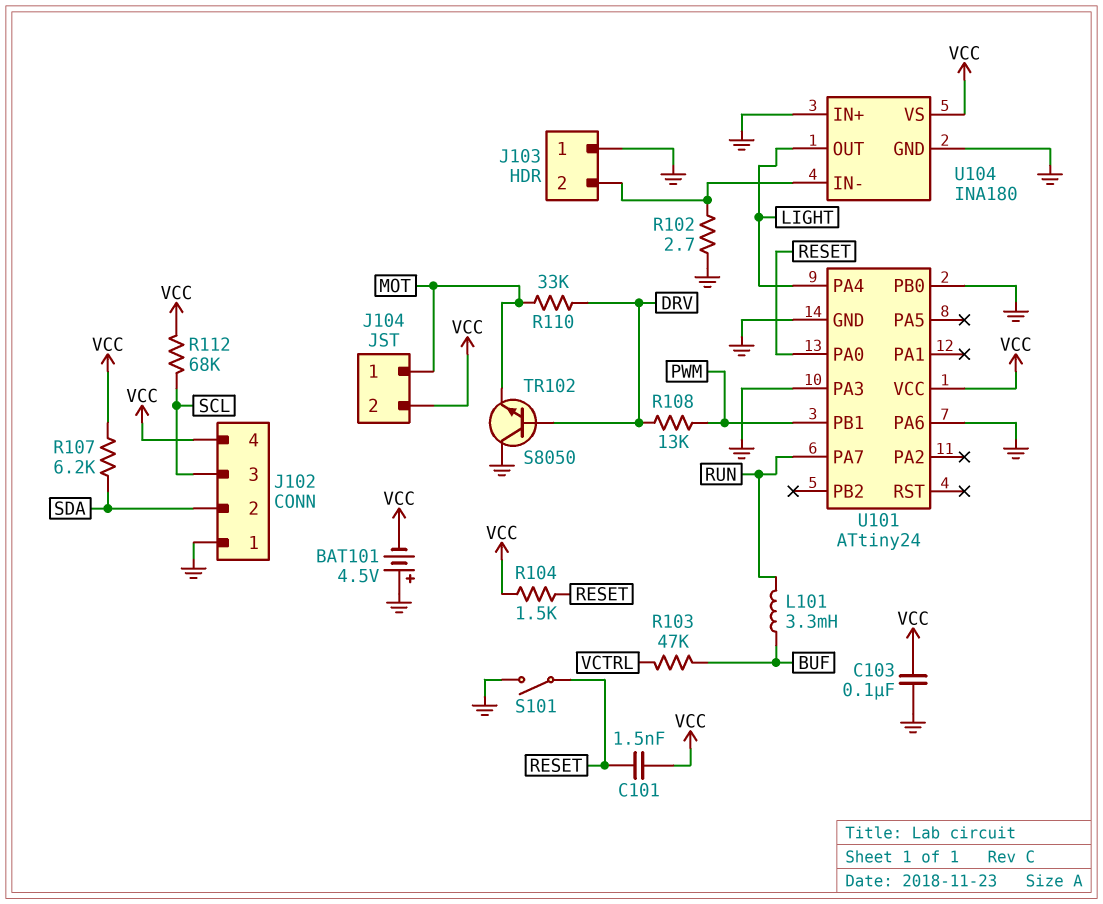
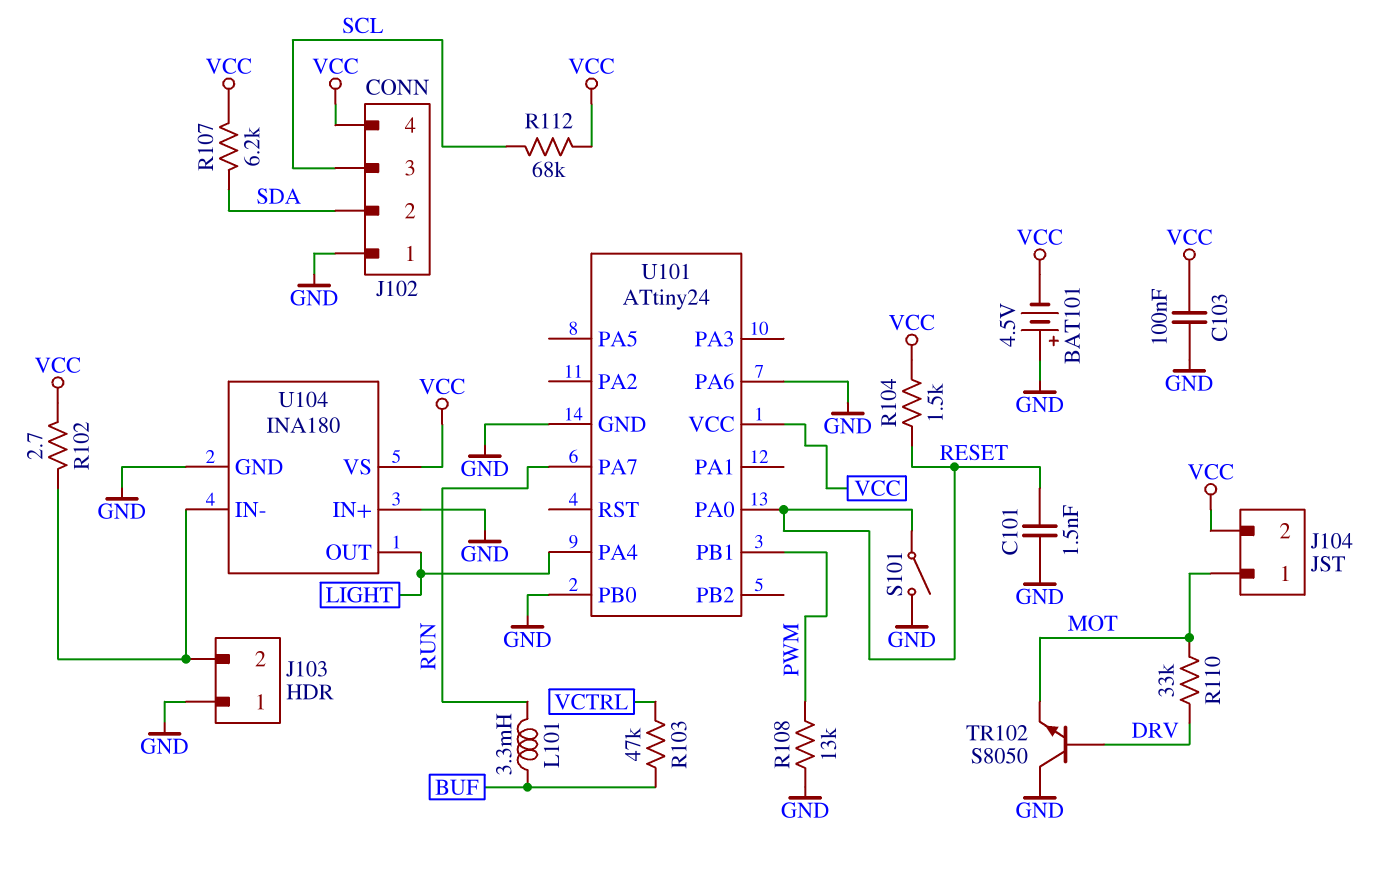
C101: 1.5nF (RESET, VCC) -> 1.5nF (GND, RESET)
R102: 2.7 (GND, J103/2) -> 2.7 (J103/2, VCC)
R108: 13k (DRV, PWM) -> 13k (GND, PWM)
U101 pin PA3: GND -> none

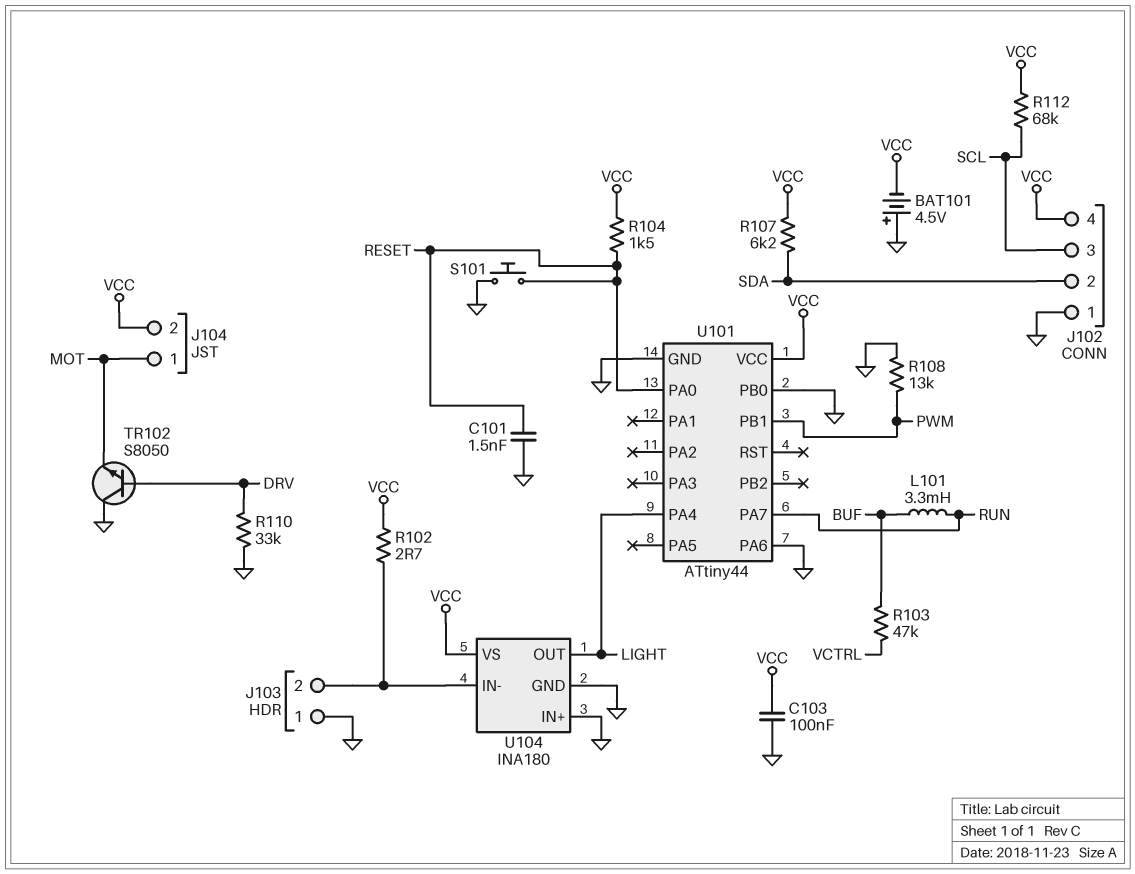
R110: 33k (DRV, MOT) -> 33k (DRV, GND)
S101: switch (GND, RESET) -> button (GND, RESET)
U101: ATtiny24 -> ATtiny44

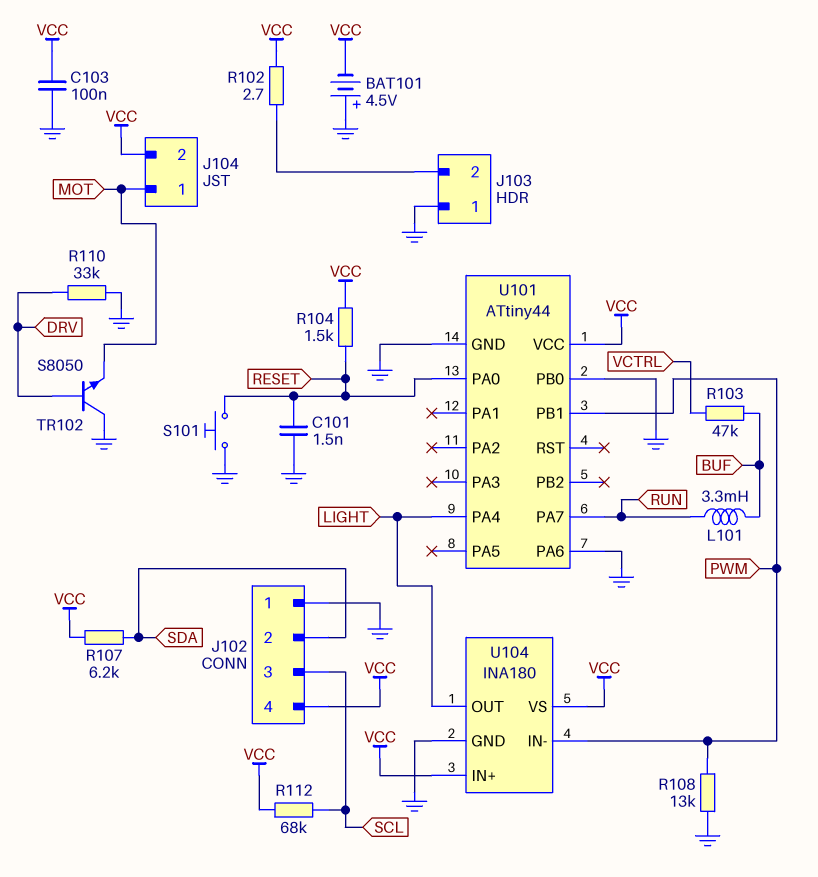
U104 pin IN+: GND -> VCC
U104 pin IN-: J103/2 -> PWM

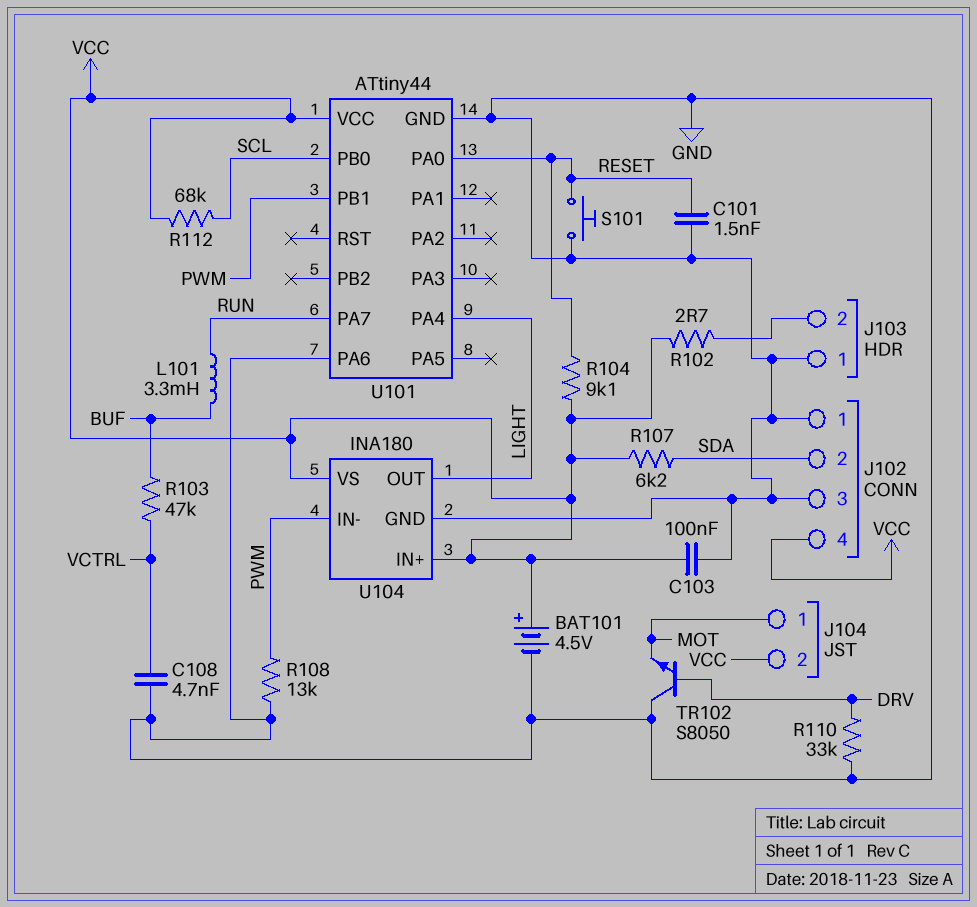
BAT101: 4.5V (plus GND, minus VCC) -> 4.5V (plus VCC, minus GND)
C108: none -> 4.7nF (GND, VCTRL)
J102 pin 3: SCL -> GND
R104: 1.5k (RESET, VCC) -> 9.1k (RESET, VCC)
U101 pin PB0: GND -> SCL

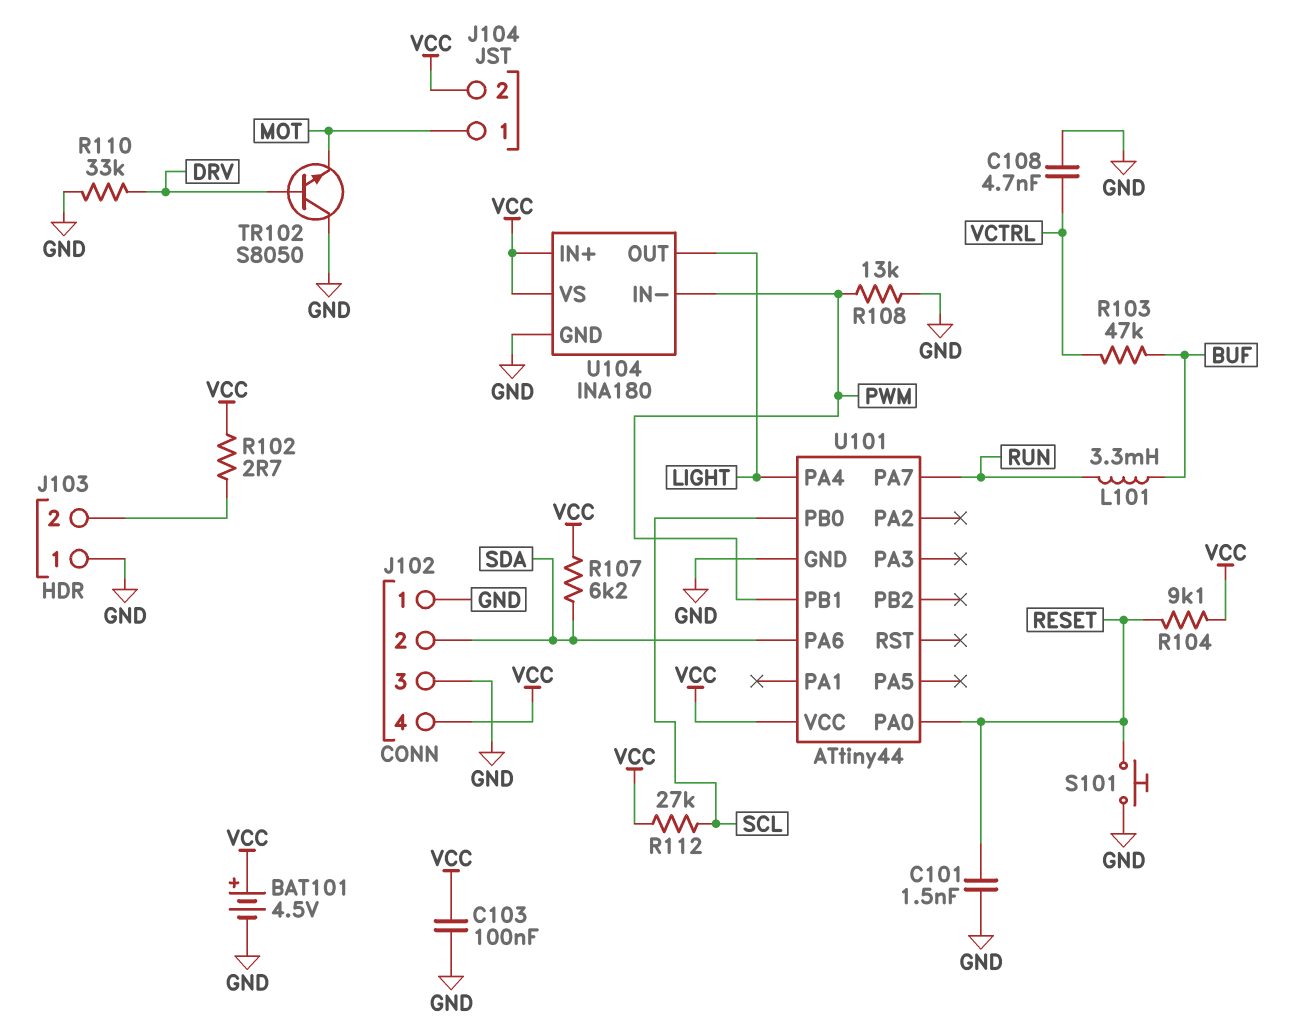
R112: 68k (SCL, VCC) -> 27k (SCL, VCC)
U101 pin PA6: GND -> SDA

